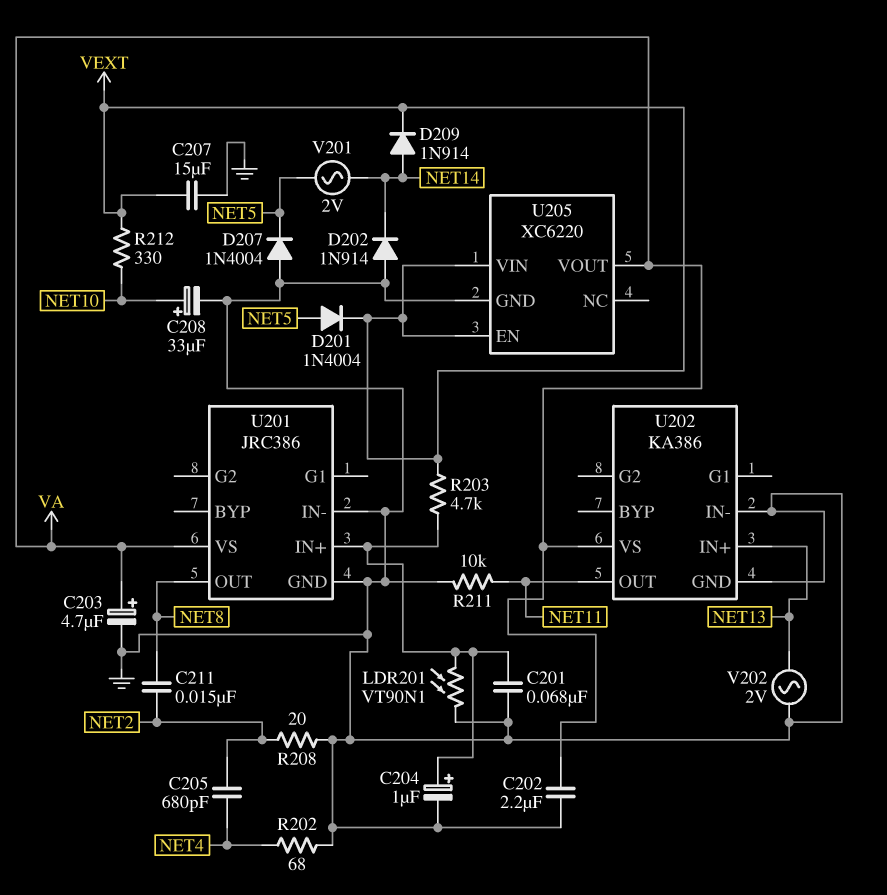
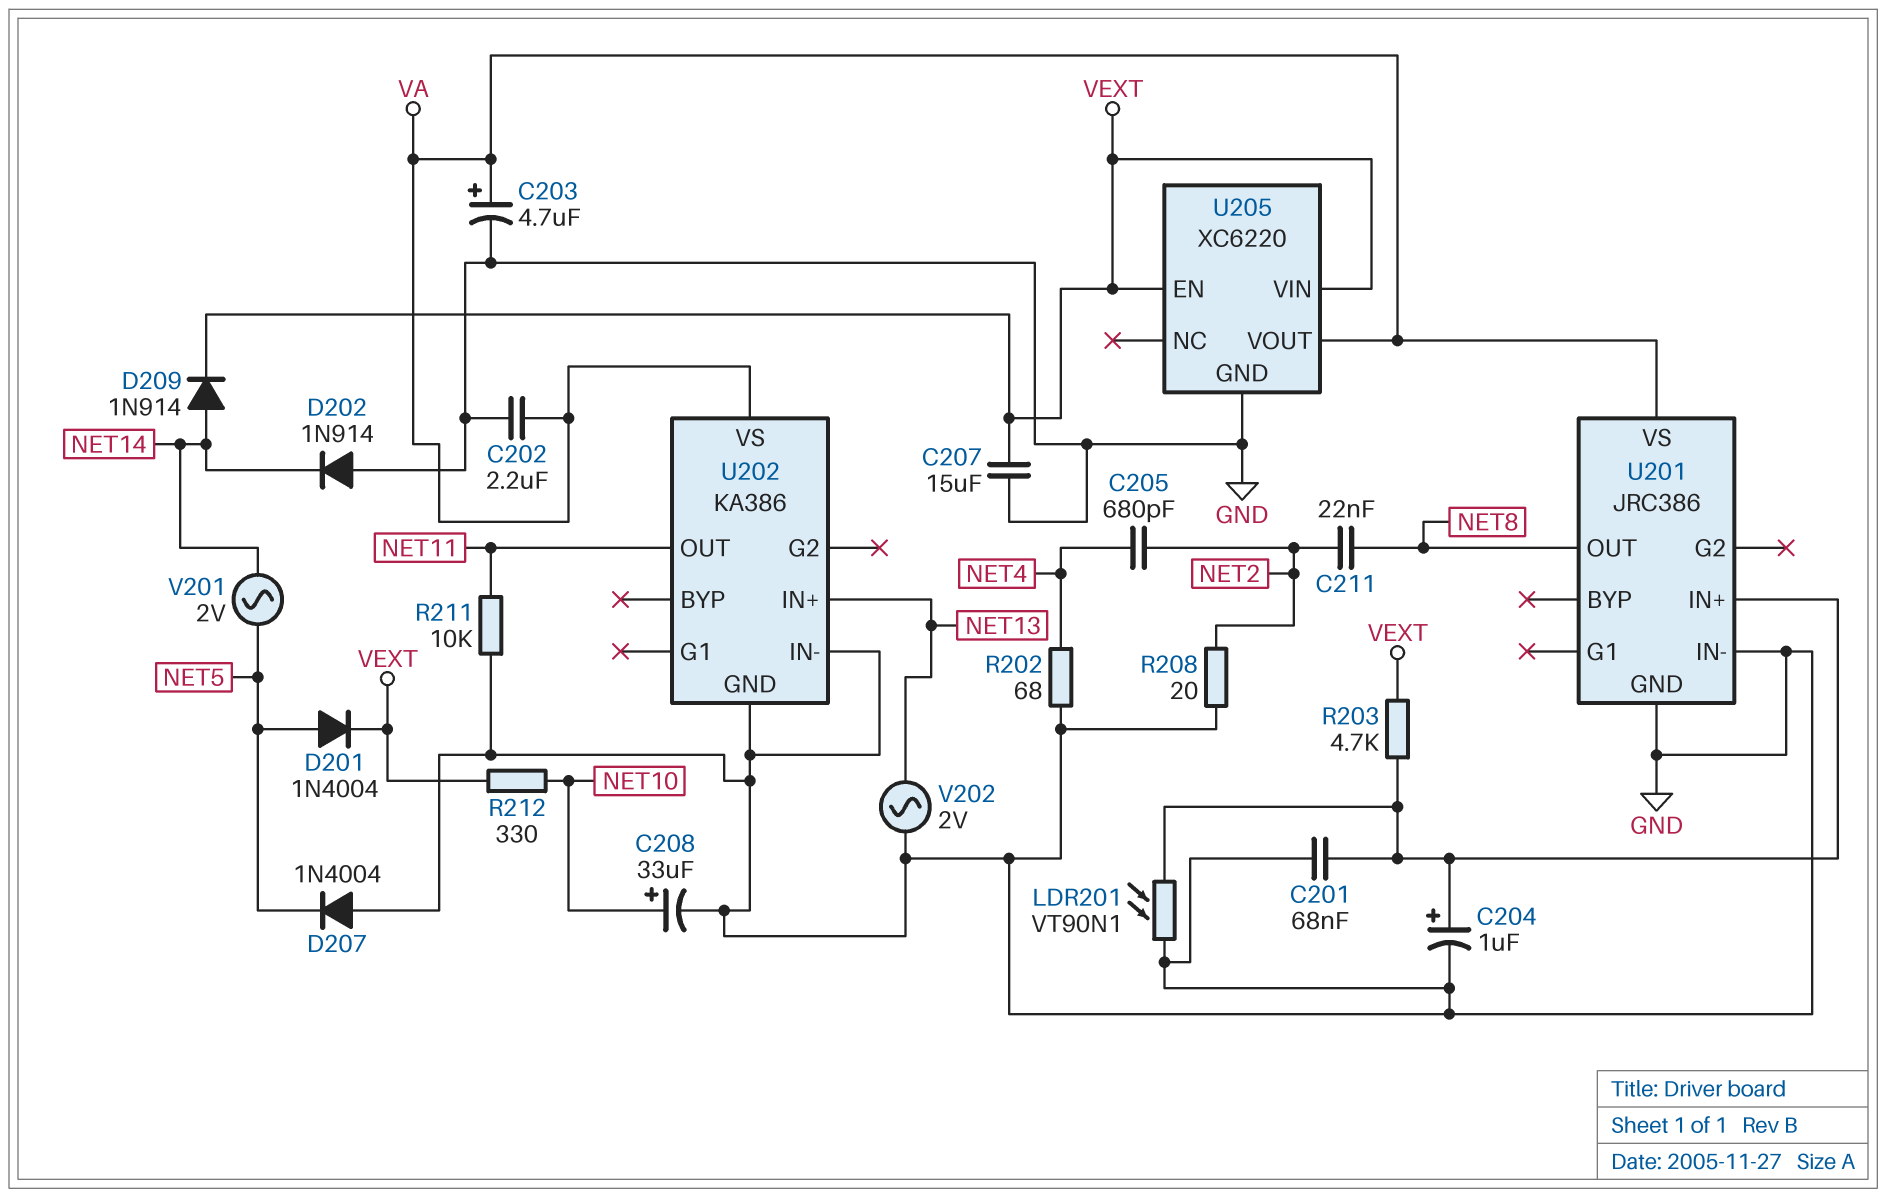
C211: 15nF (NET2, NET8) -> 22nF (NET2, NET8)

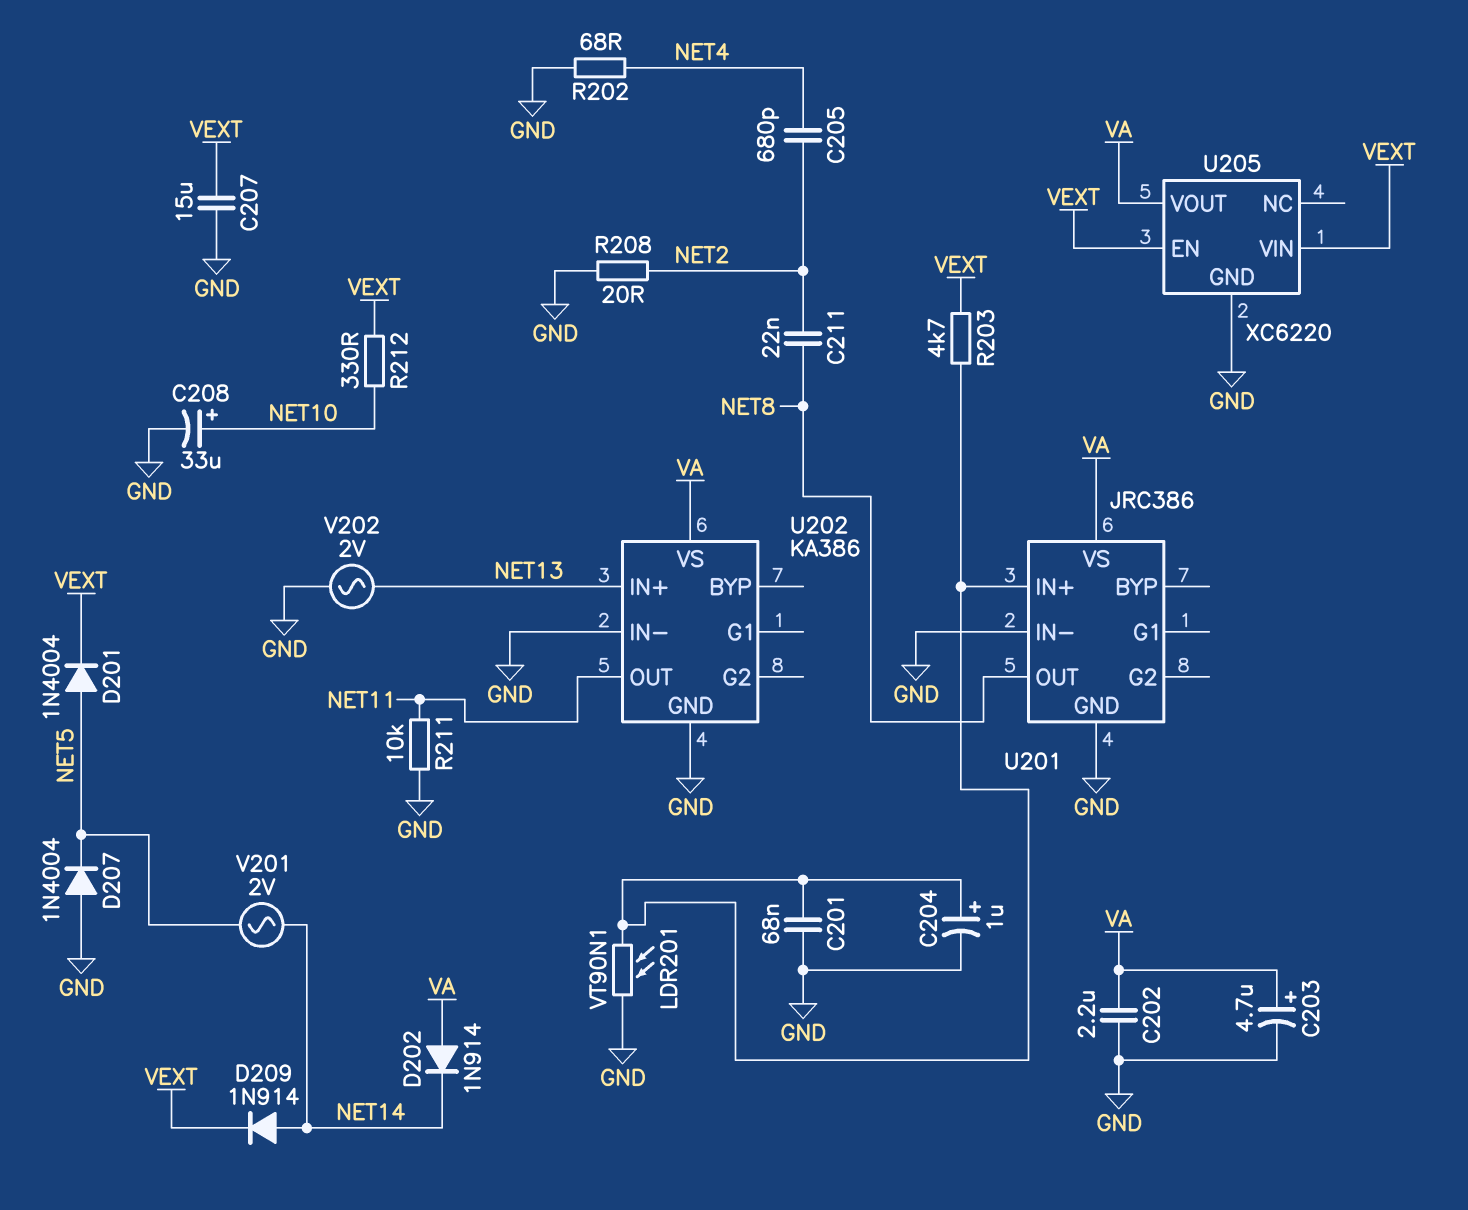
D202: diode 1N914 (A GND, K NET14) -> diode 1N914 (A VA, K NET14)

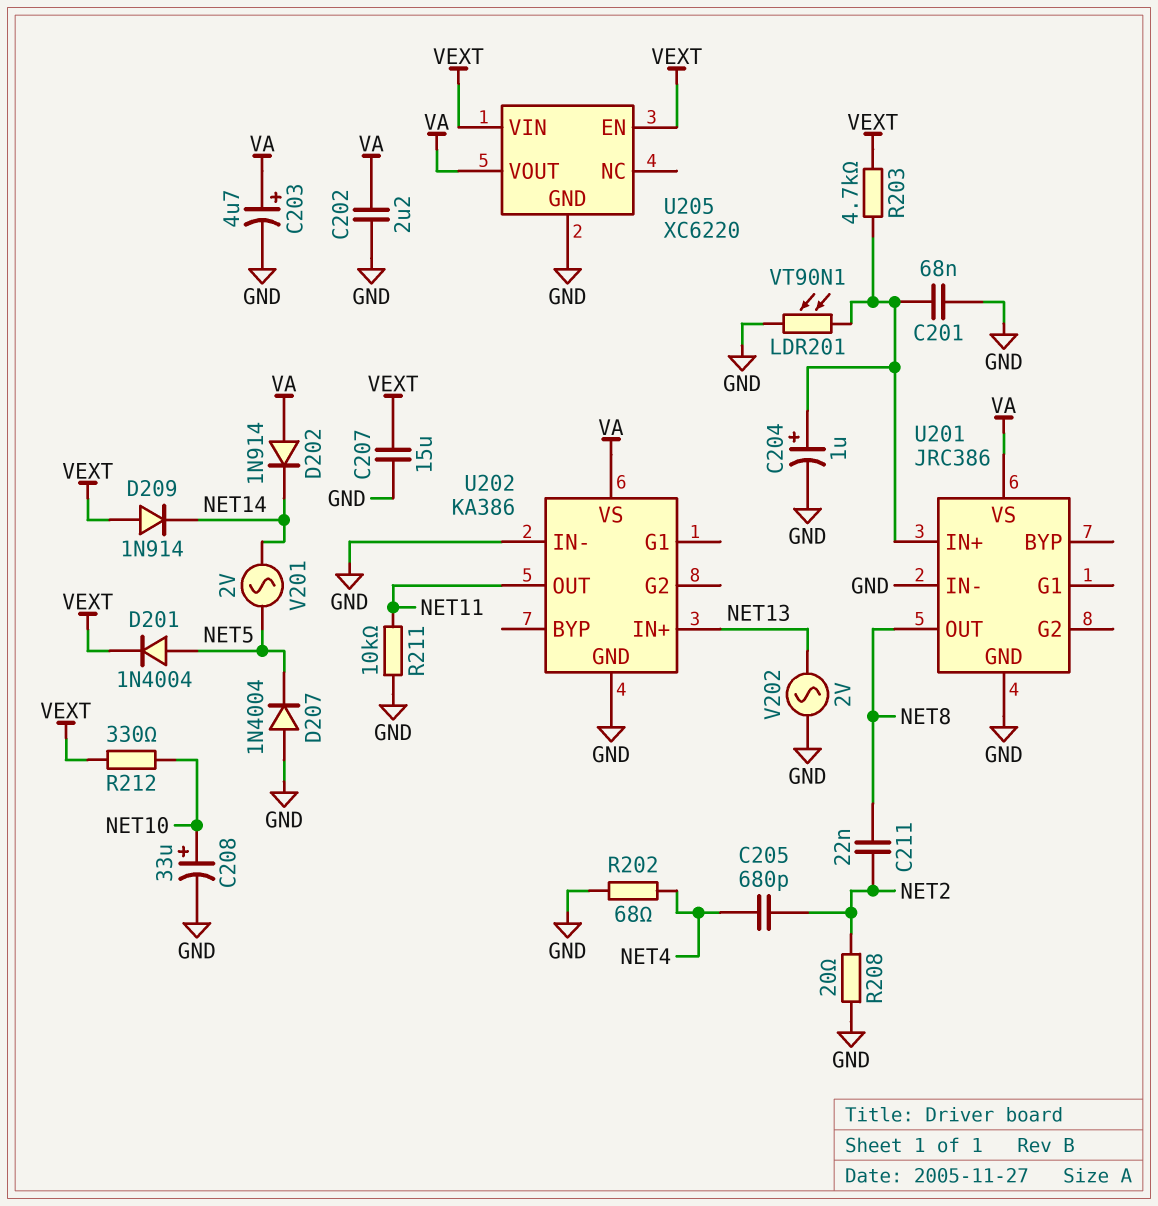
D209: diode 1N914 (A NET14, K VEXT) -> diode 1N914 (A VEXT, K NET14)

